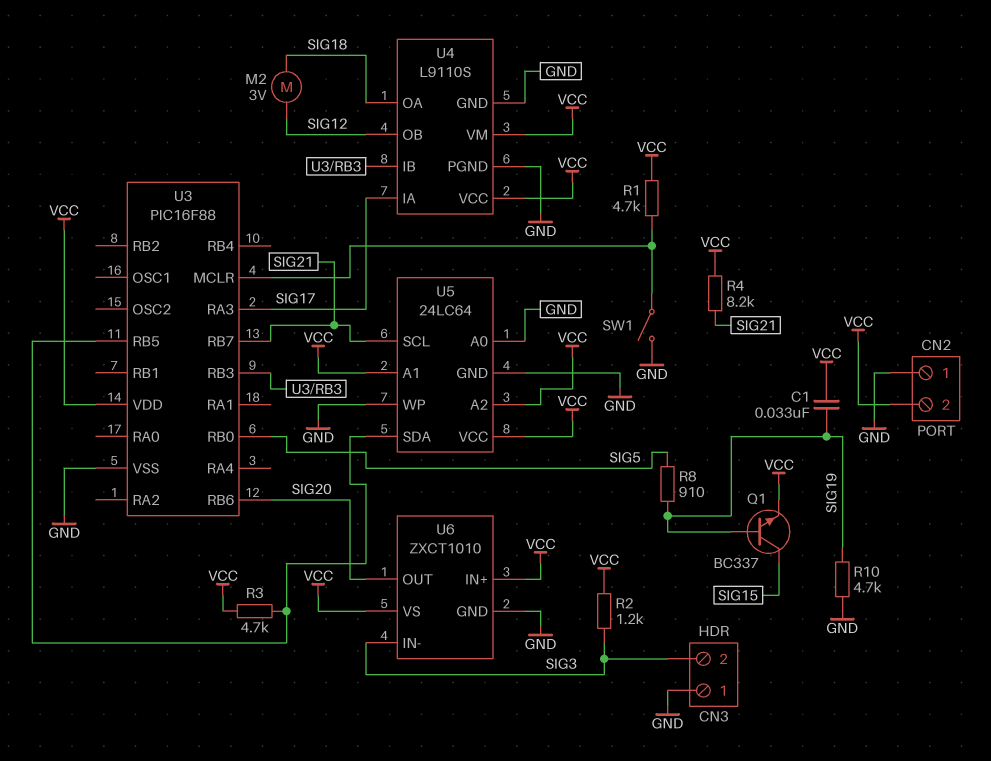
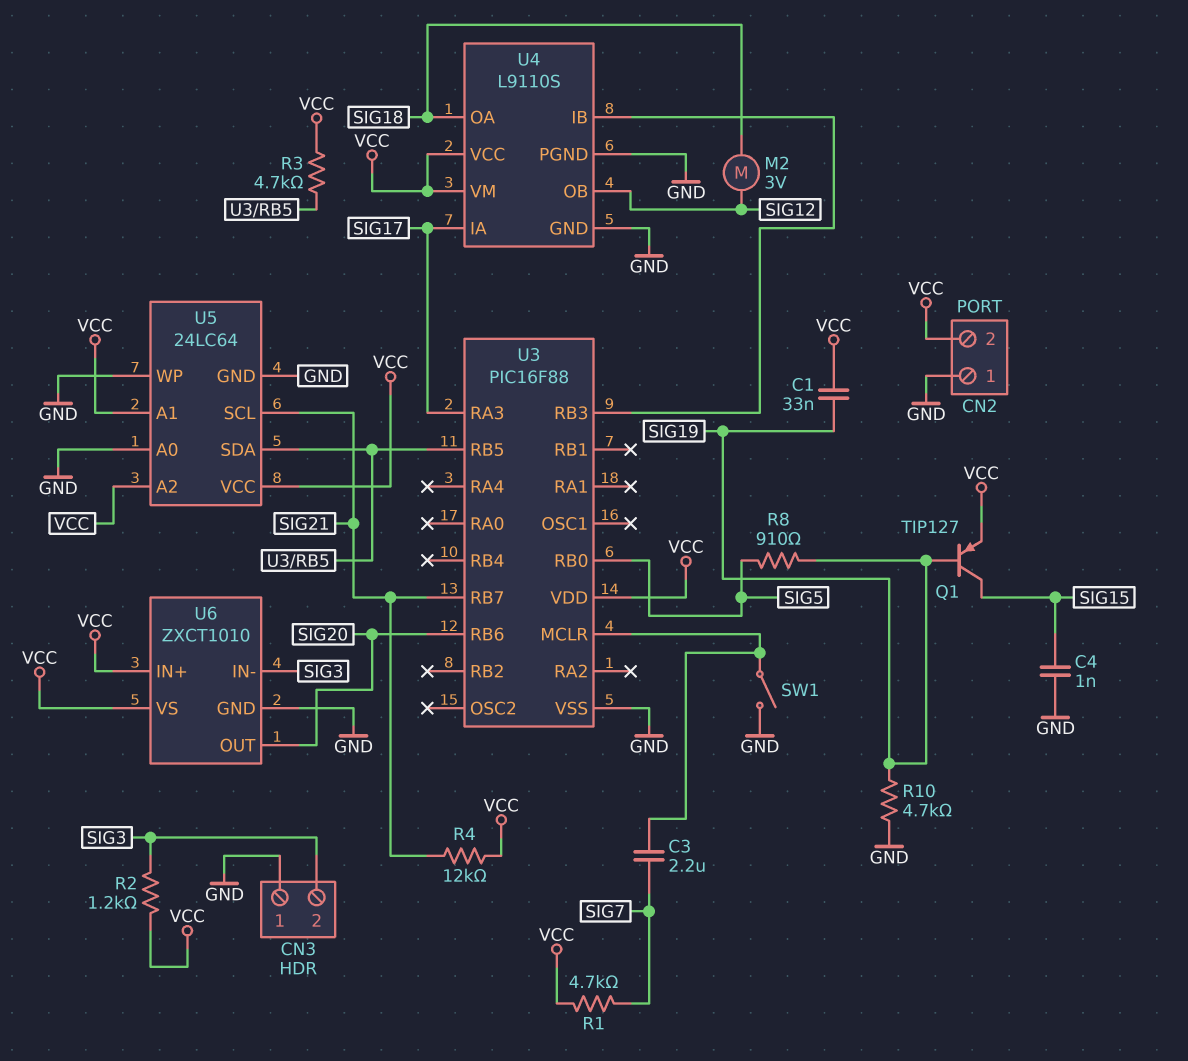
C3: none -> 2.2uF (SIG7, U3/MCLR)
C4: none -> 1nF (GND, SIG15)
Q1: NPN BC337 (B SIG19, C SIG15, E VCC) -> PNP TIP127 (B SIG19, C SIG15, E VCC)
R1: 4.7k (U3/MCLR, VCC) -> 4.7k (SIG7, VCC)
R4: 8.2k (SIG21, VCC) -> 12k (SIG21, VCC)

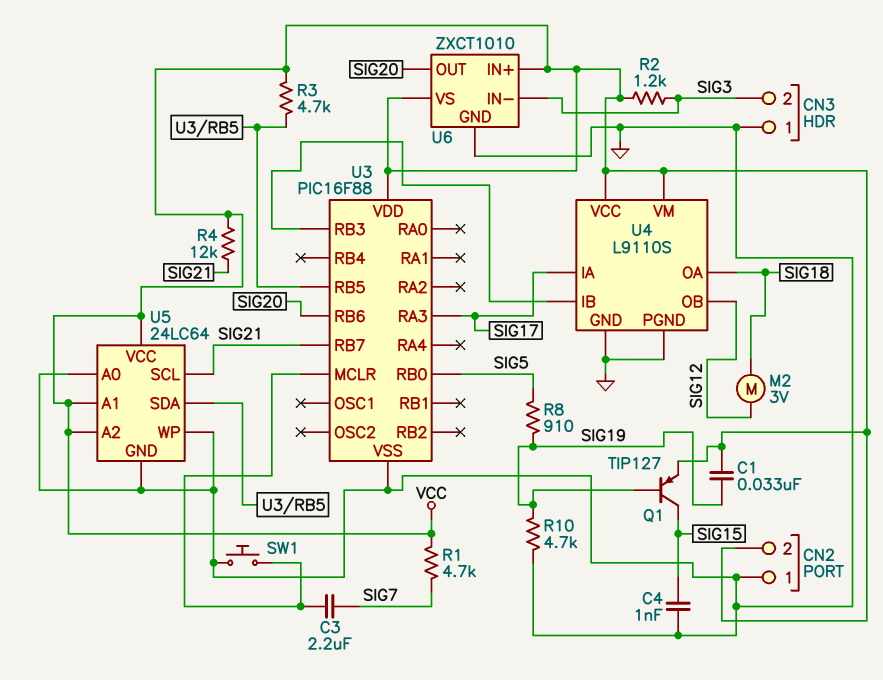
SW1: switch (GND, U3/MCLR) -> button (GND, U3/MCLR)

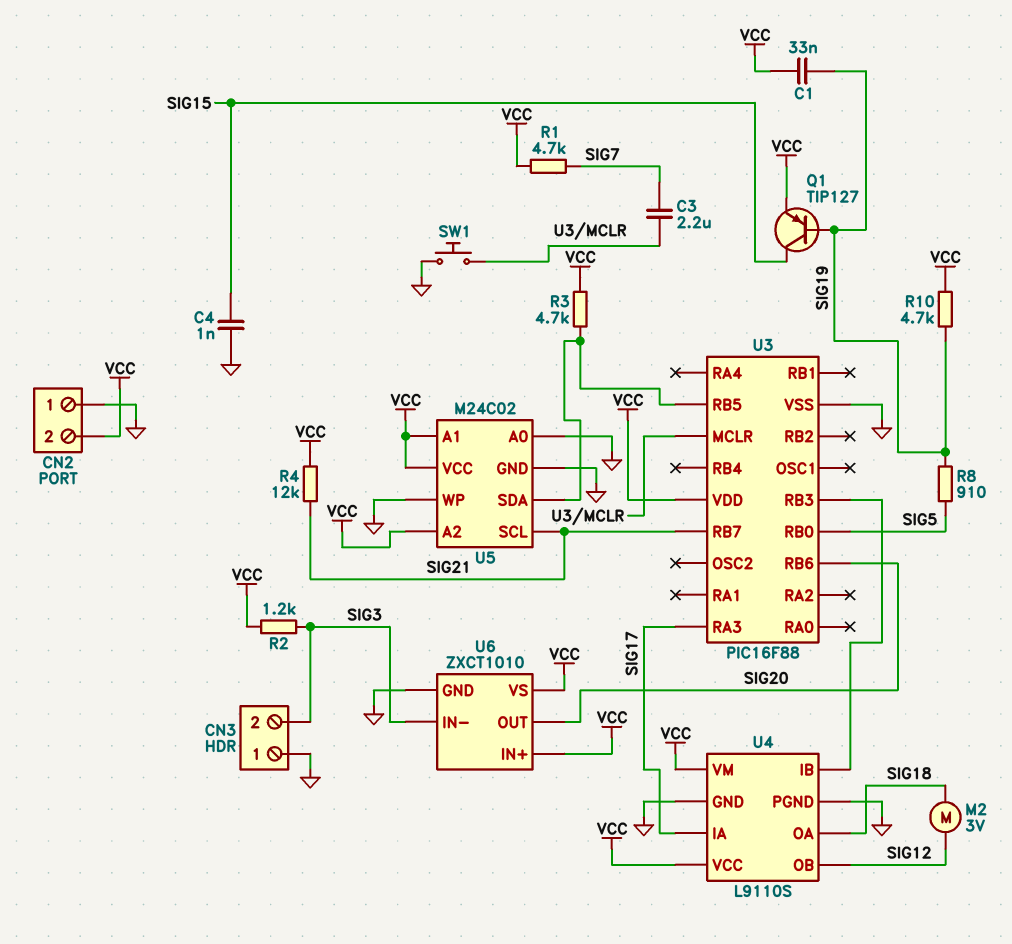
R10: 4.7k (GND, SIG19) -> 4.7k (SIG19, VCC)
U5: 24LC64 -> M24C02

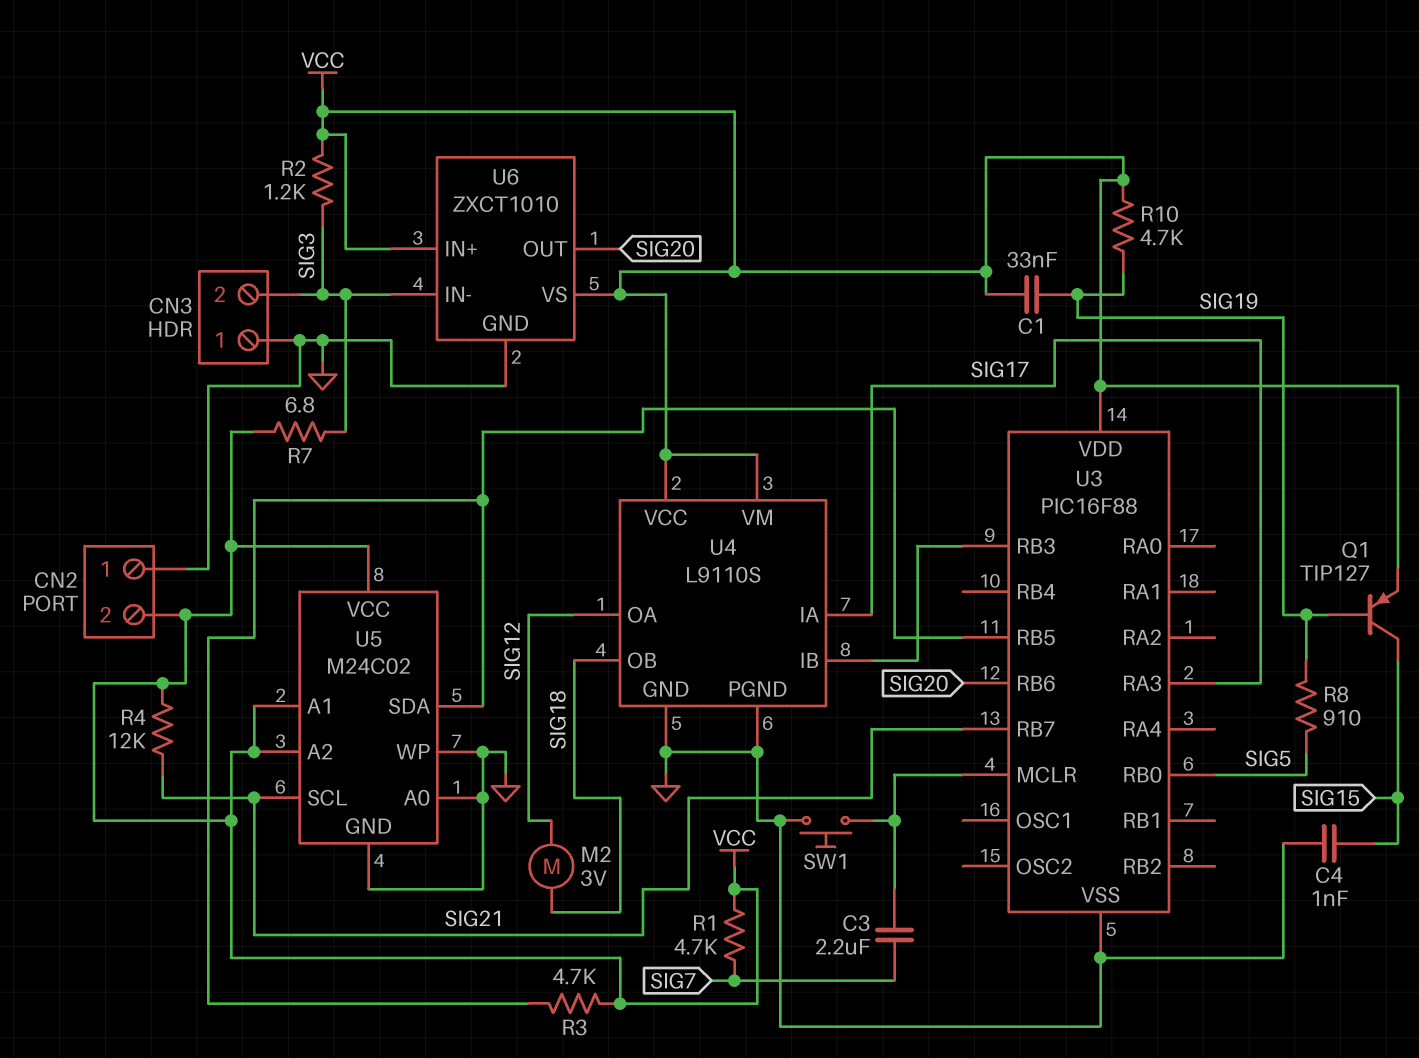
R7: none -> 6.8 (SIG3, VCC)
U4 pin OA: SIG18 -> SIG12
U4 pin OB: SIG12 -> SIG18

